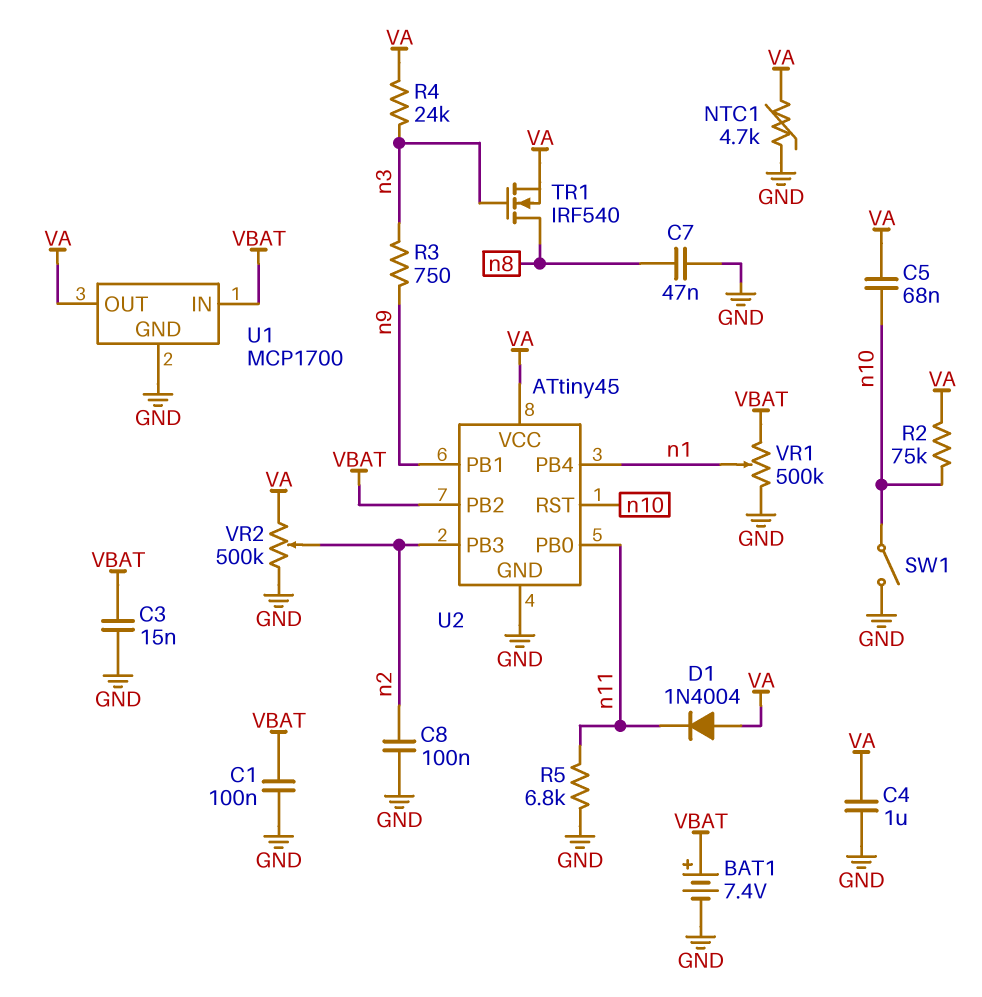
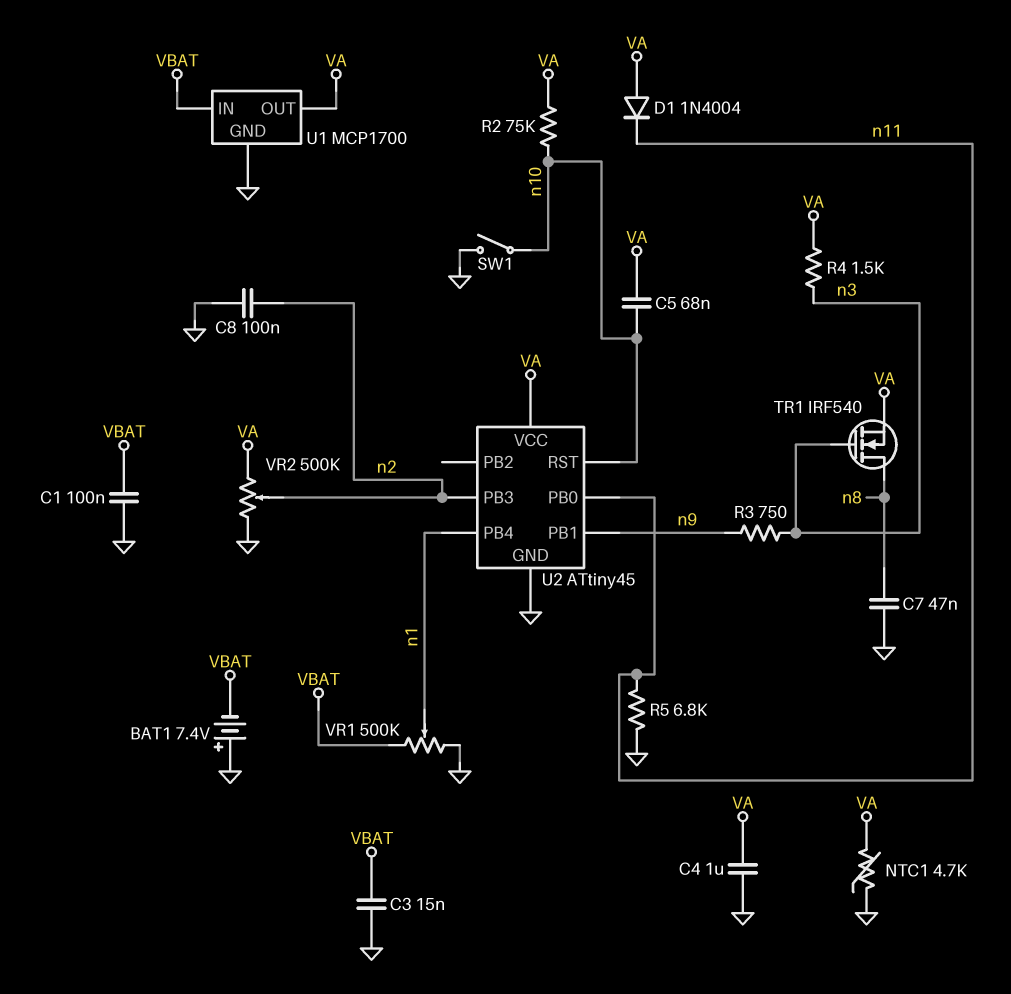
BAT1: 7.4V (plus VBAT, minus GND) -> 7.4V (plus GND, minus VBAT)
R4: 24k (VA, n3) -> 1.5k (VA, n3)
U2 pin PB2: VBAT -> none

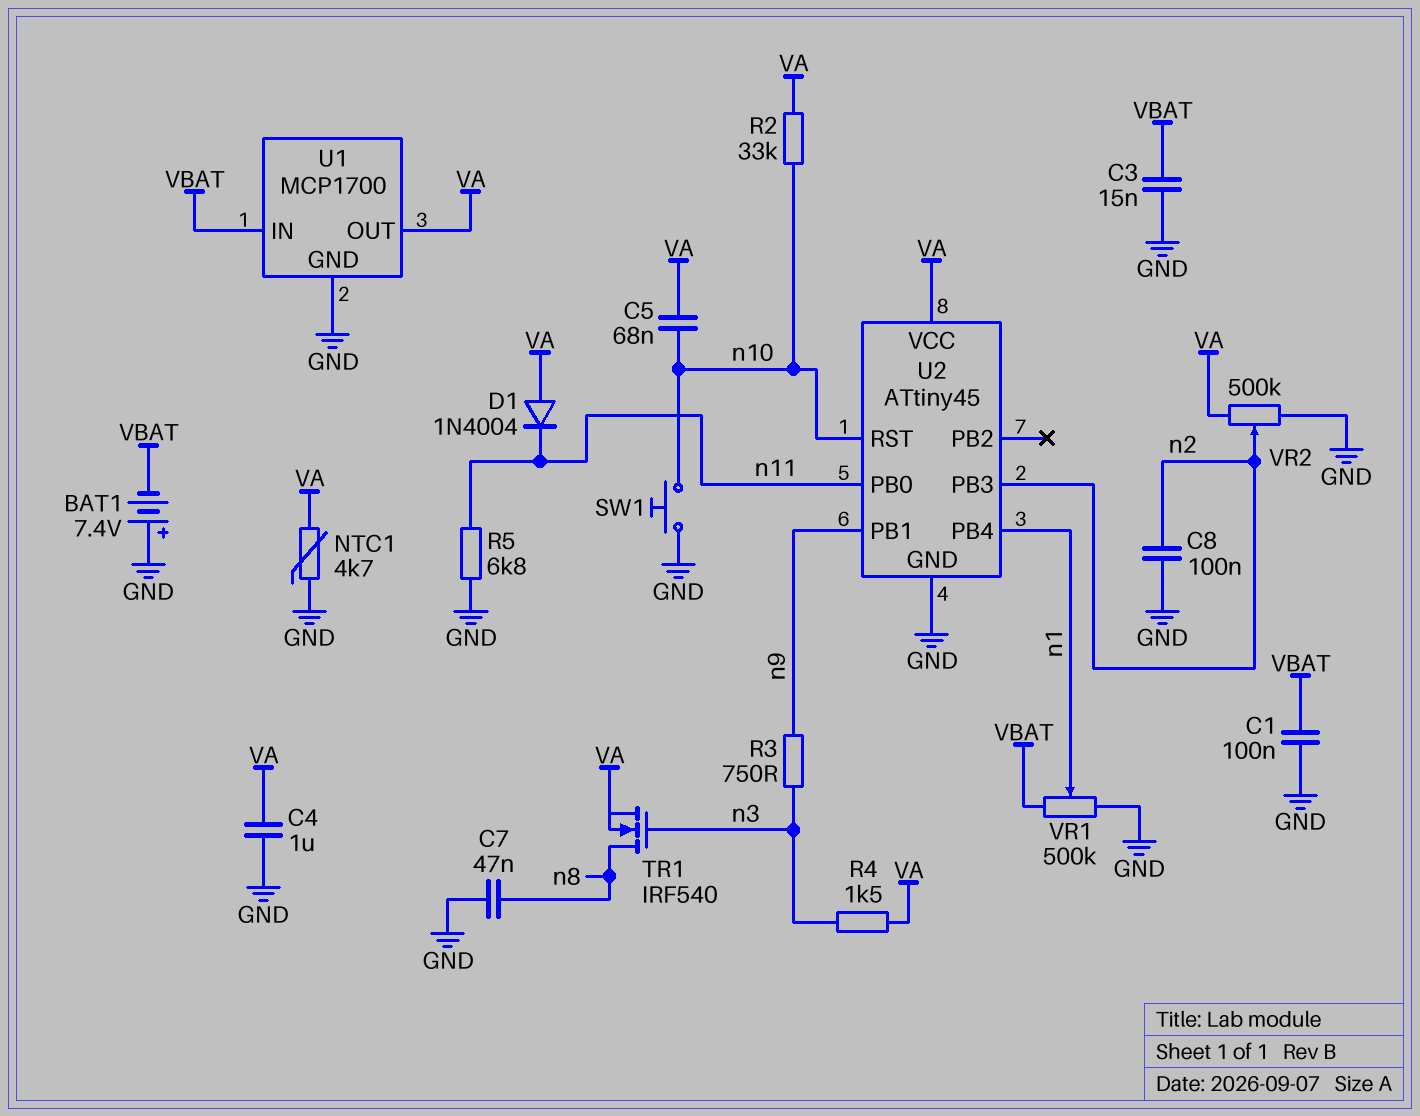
R2: 75k (VA, n10) -> 33k (VA, n10)
SW1: switch (GND, n10) -> button (GND, n10)

